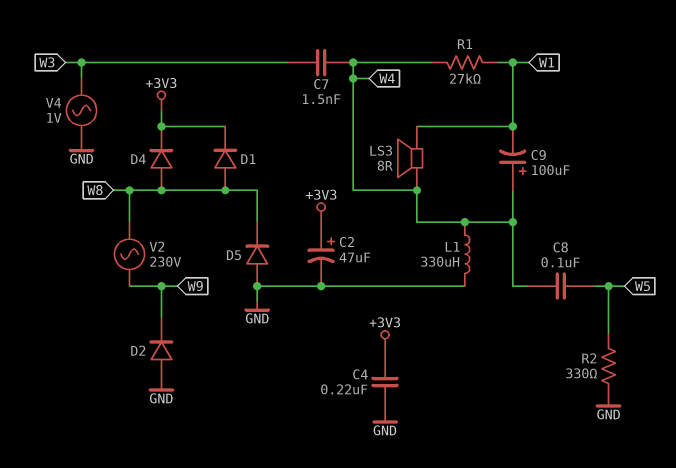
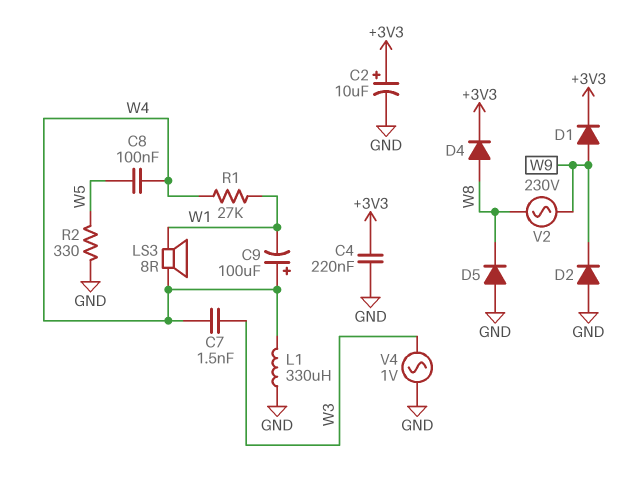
C2: 47uF (plus +3V3, minus GND) -> 10uF (plus +3V3, minus GND)
D1: diode (A W8, K +3V3) -> diode (A W9, K +3V3)

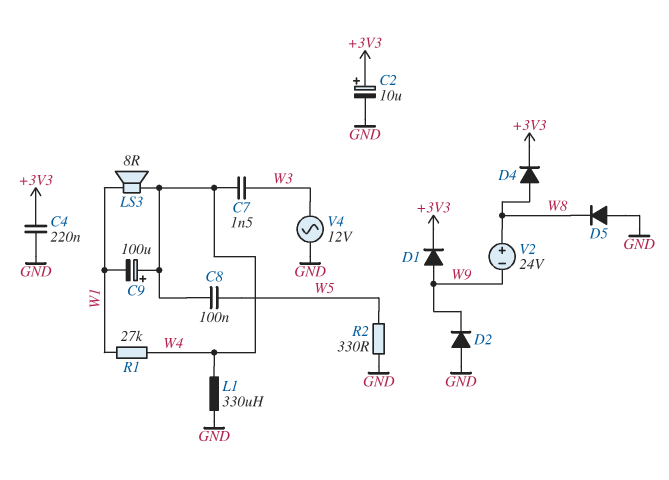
V2: AC 230V (W8, W9) -> 24V (plus W8, minus W9)
V4: AC 1V (GND, W3) -> AC 12V (GND, W3)

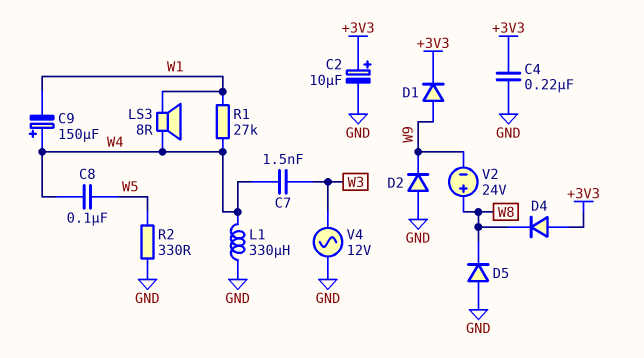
C9: 100uF (plus W4, minus W1) -> 150uF (plus W4, minus W1)
D4: diode (A W8, K +3V3) -> diode (A +3V3, K W8)

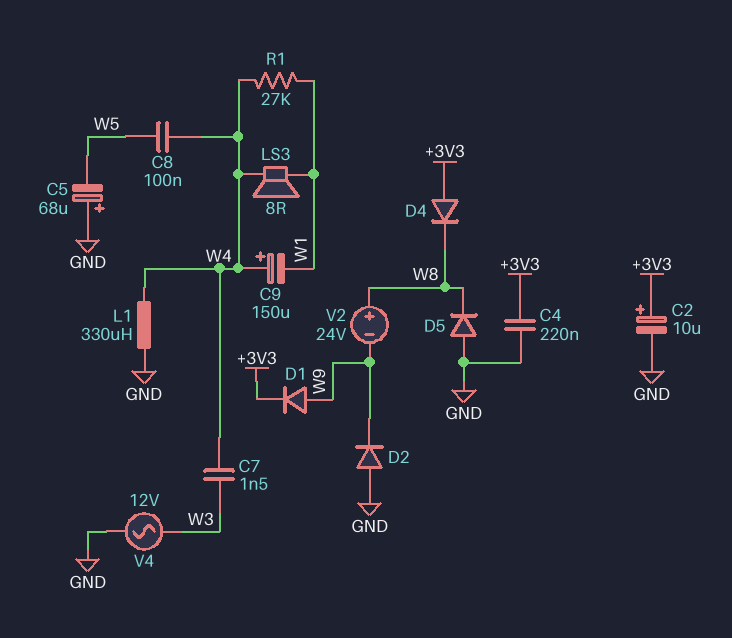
C5: none -> 68uF (plus GND, minus W5)
R2: 330 (GND, W5) -> none

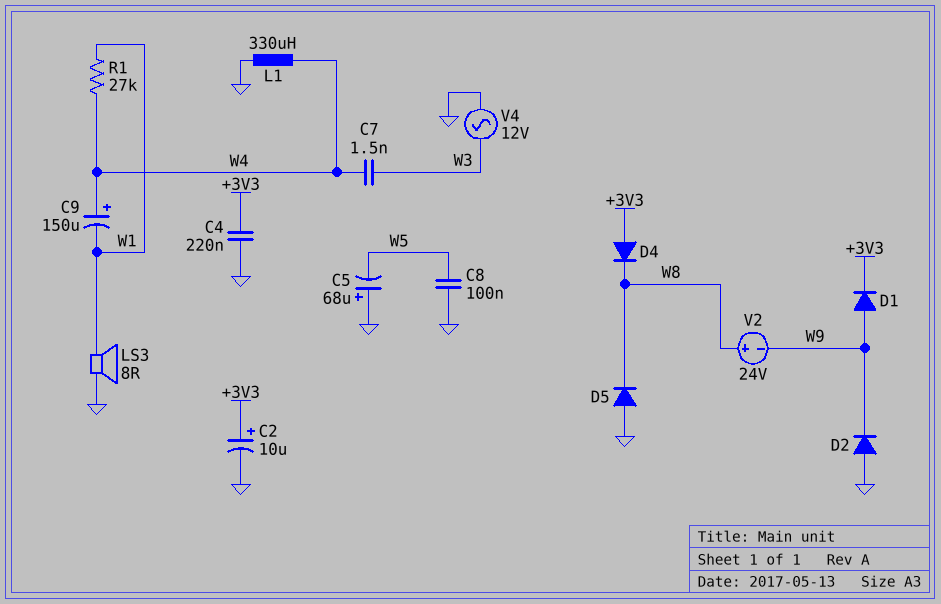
C8: 100nF (W4, W5) -> 100nF (GND, W5)
LS3: speaker 8R (W1, W4) -> speaker 8R (GND, W1)

